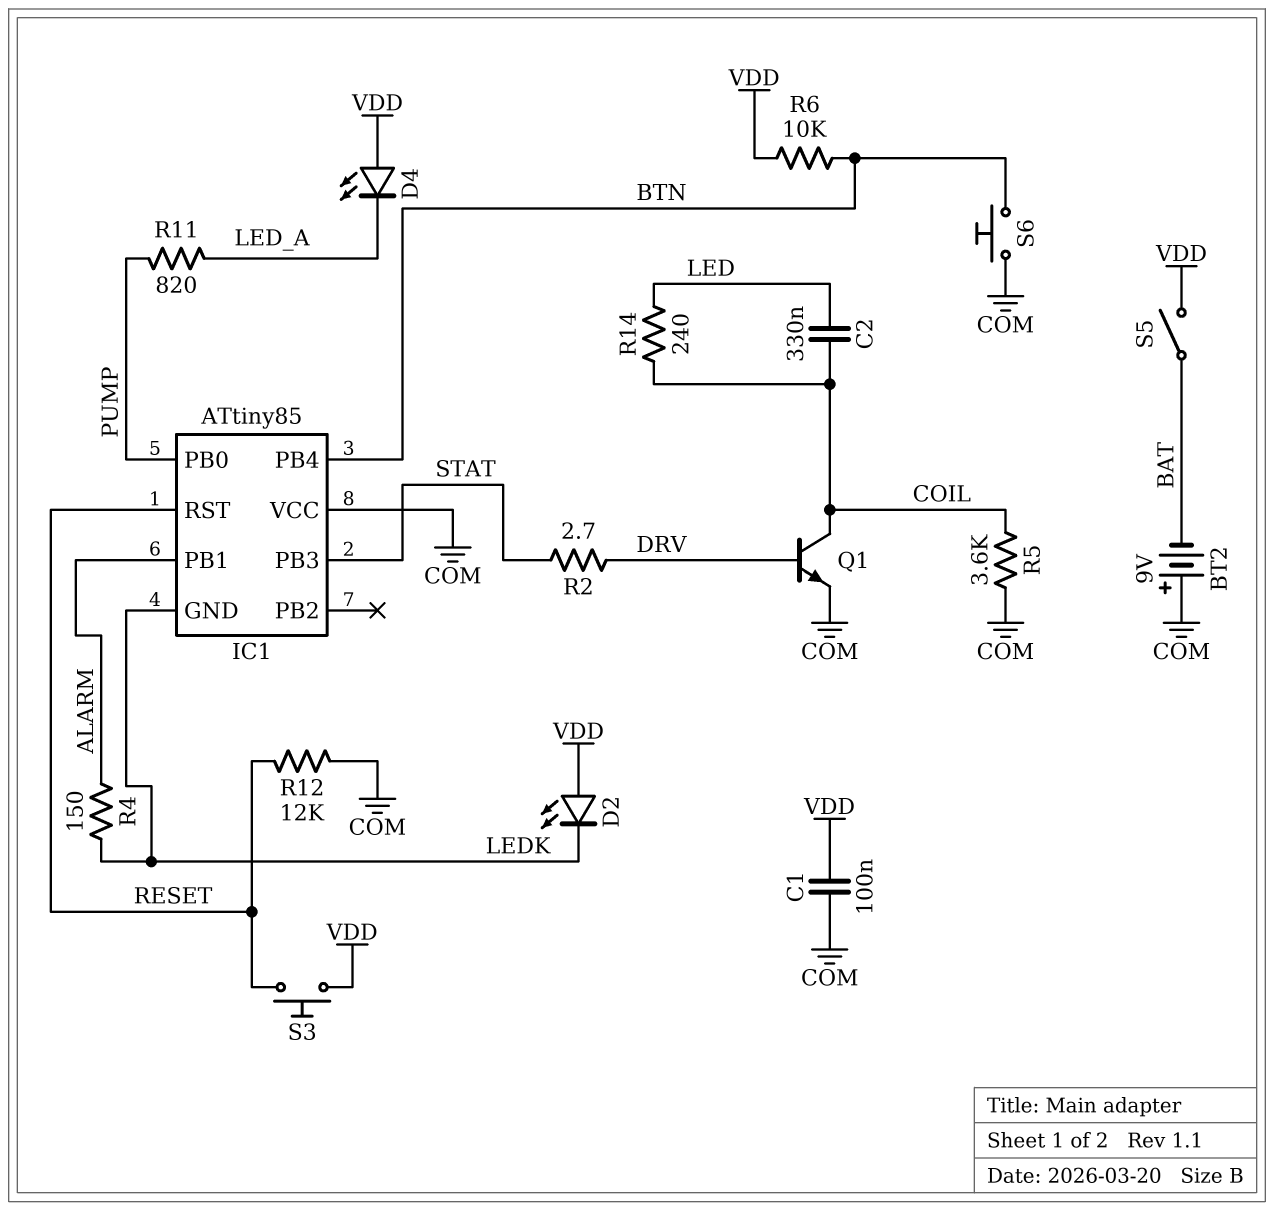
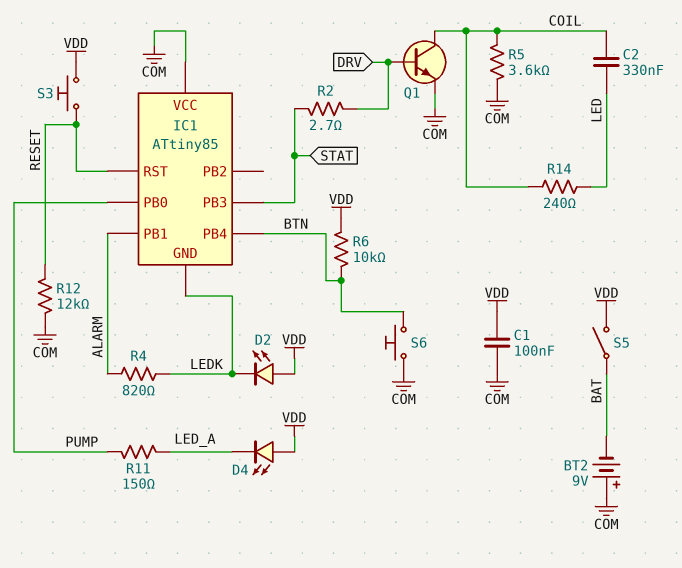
R4: 150 (ALARM, LEDK) -> 820 (ALARM, LEDK)
R11: 820 (LED_A, PUMP) -> 150 (LED_A, PUMP)

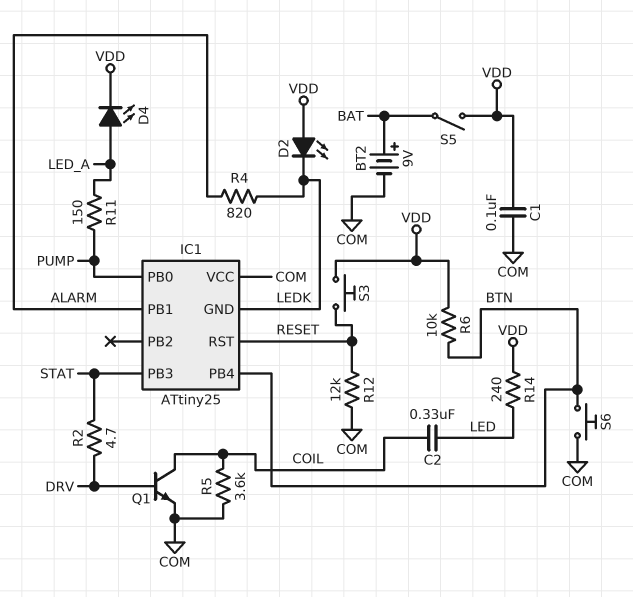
BT2: 9V (plus COM, minus BAT) -> 9V (plus BAT, minus COM)
D4: LED (A VDD, K LED_A) -> LED (A LED_A, K VDD)
IC1: ATtiny85 -> ATtiny25
R2: 2.7 (DRV, STAT) -> 4.7 (DRV, STAT)
R14: 240 (COIL, LED) -> 240 (LED, VDD)

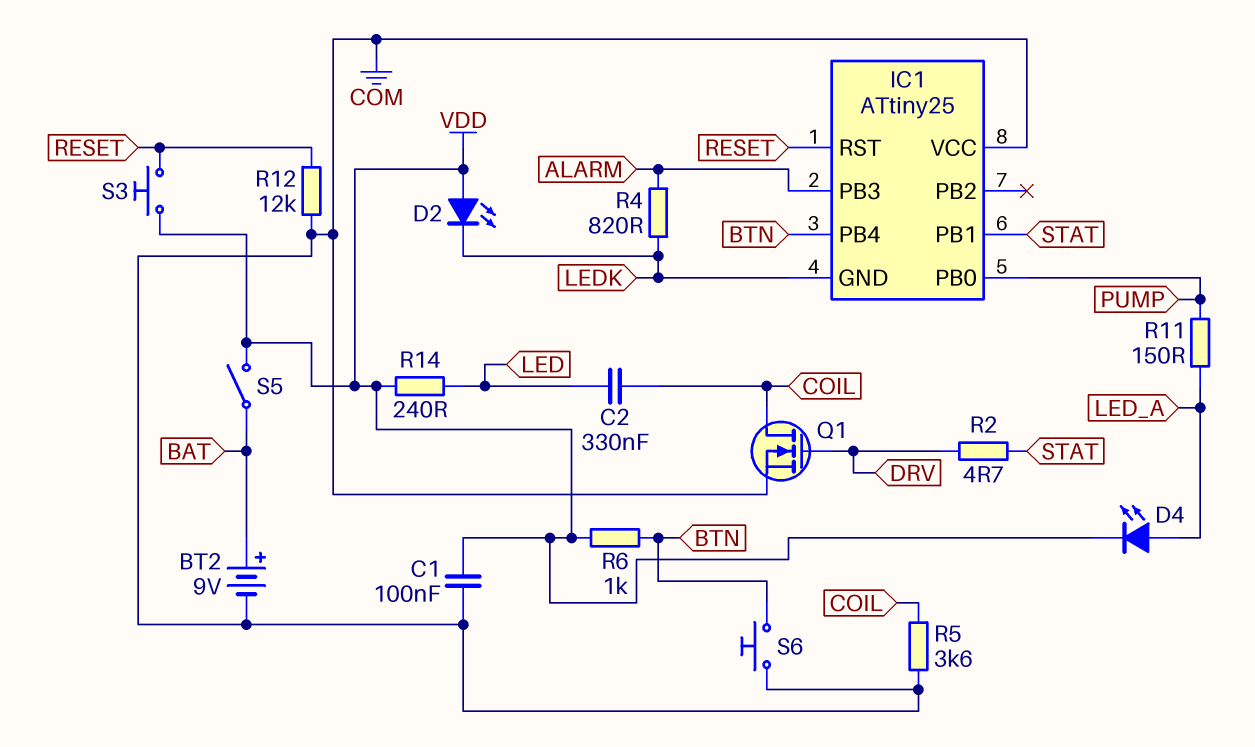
IC1 pin PB1: ALARM -> STAT
IC1 pin PB3: STAT -> ALARM
Q1: NPN (B DRV, C COIL, E COM) -> NMOS (G DRV, D COIL, S COM)
R6: 10k (BTN, VDD) -> 1k (BTN, VDD)

